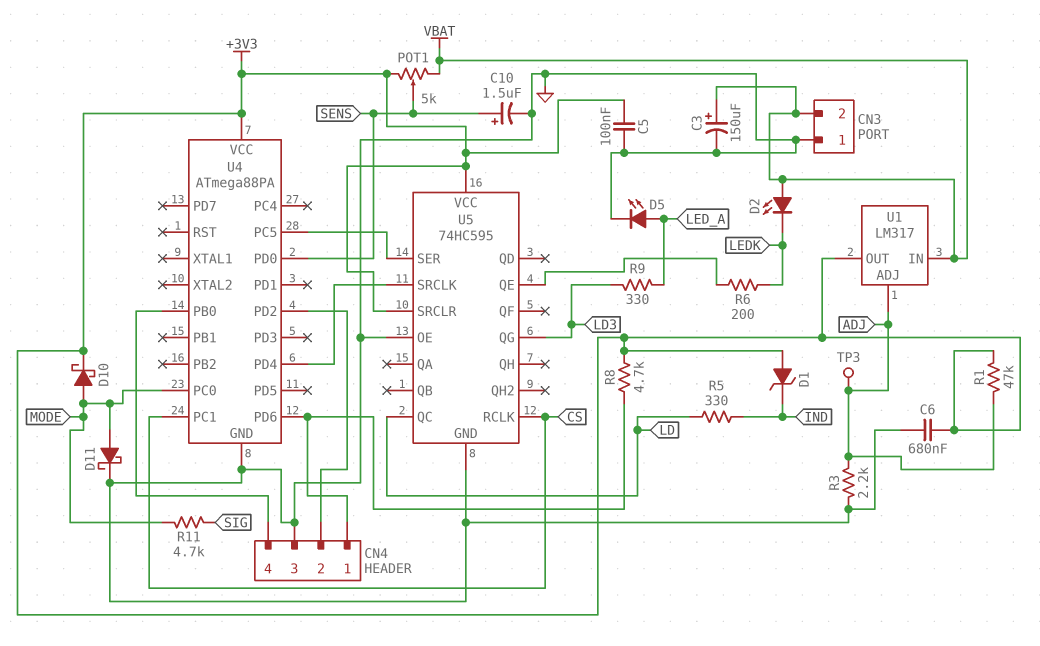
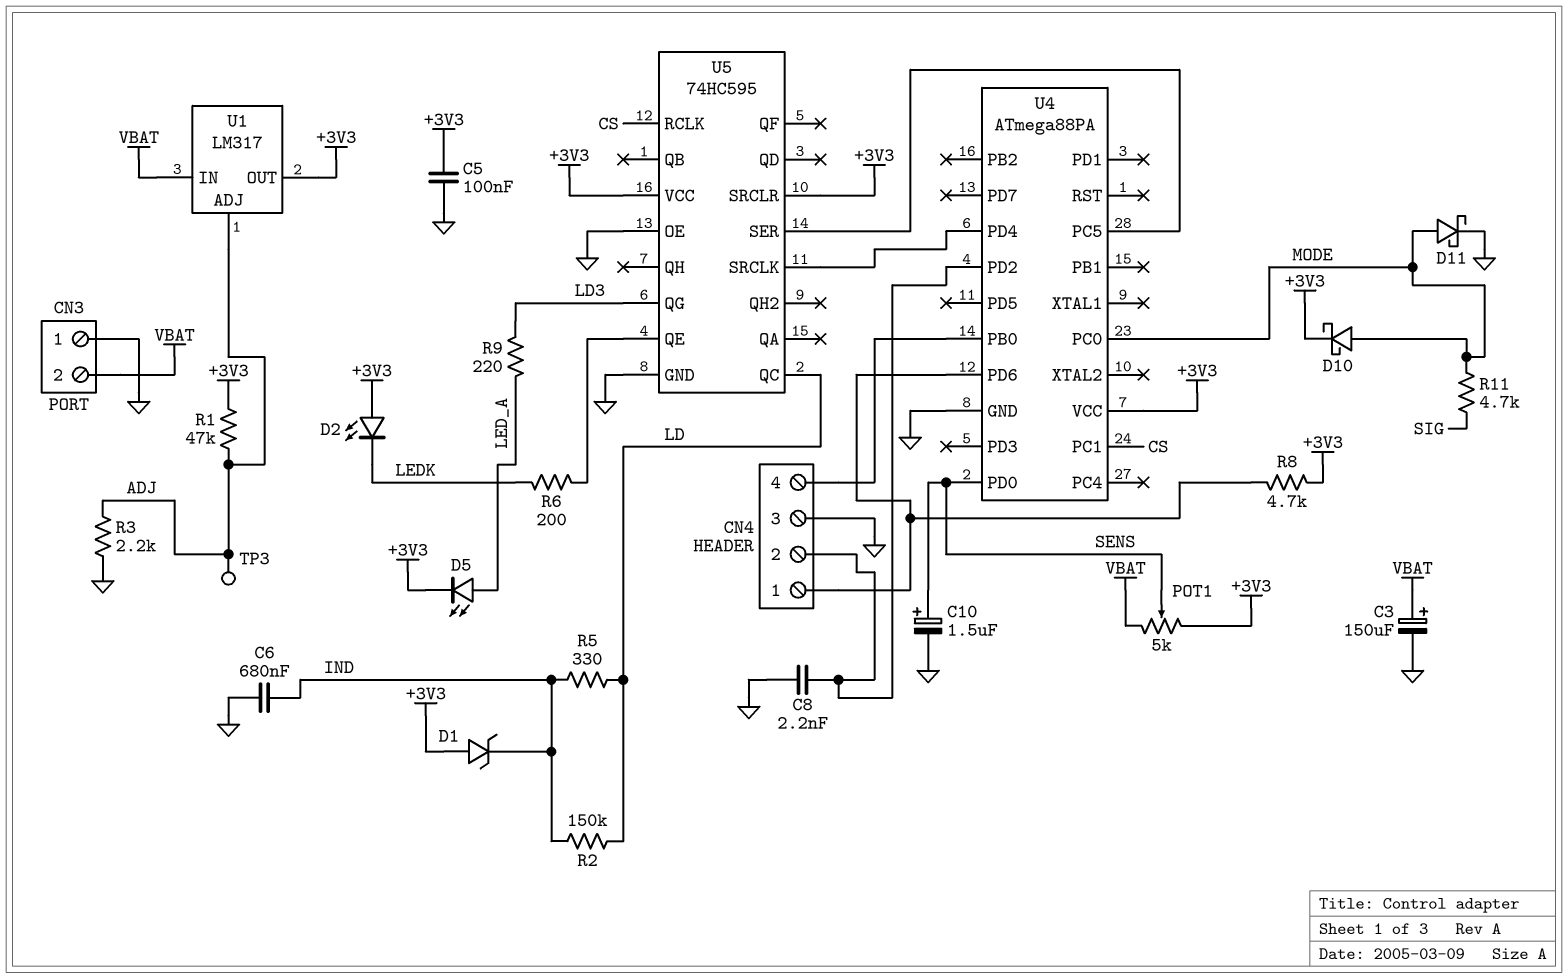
C6: 680nF (+3V3, GND) -> 680nF (GND, IND)
C8: none -> 2.2nF (CN4/2, GND)
D2: LED (A VBAT, K LEDK) -> LED (A +3V3, K LEDK)
D5: LED (A LED_A, K GND) -> LED (A LED_A, K +3V3)
R2: none -> 150k (IND, LD)
R9: 330 (LD3, LED_A) -> 220 (LD3, LED_A)

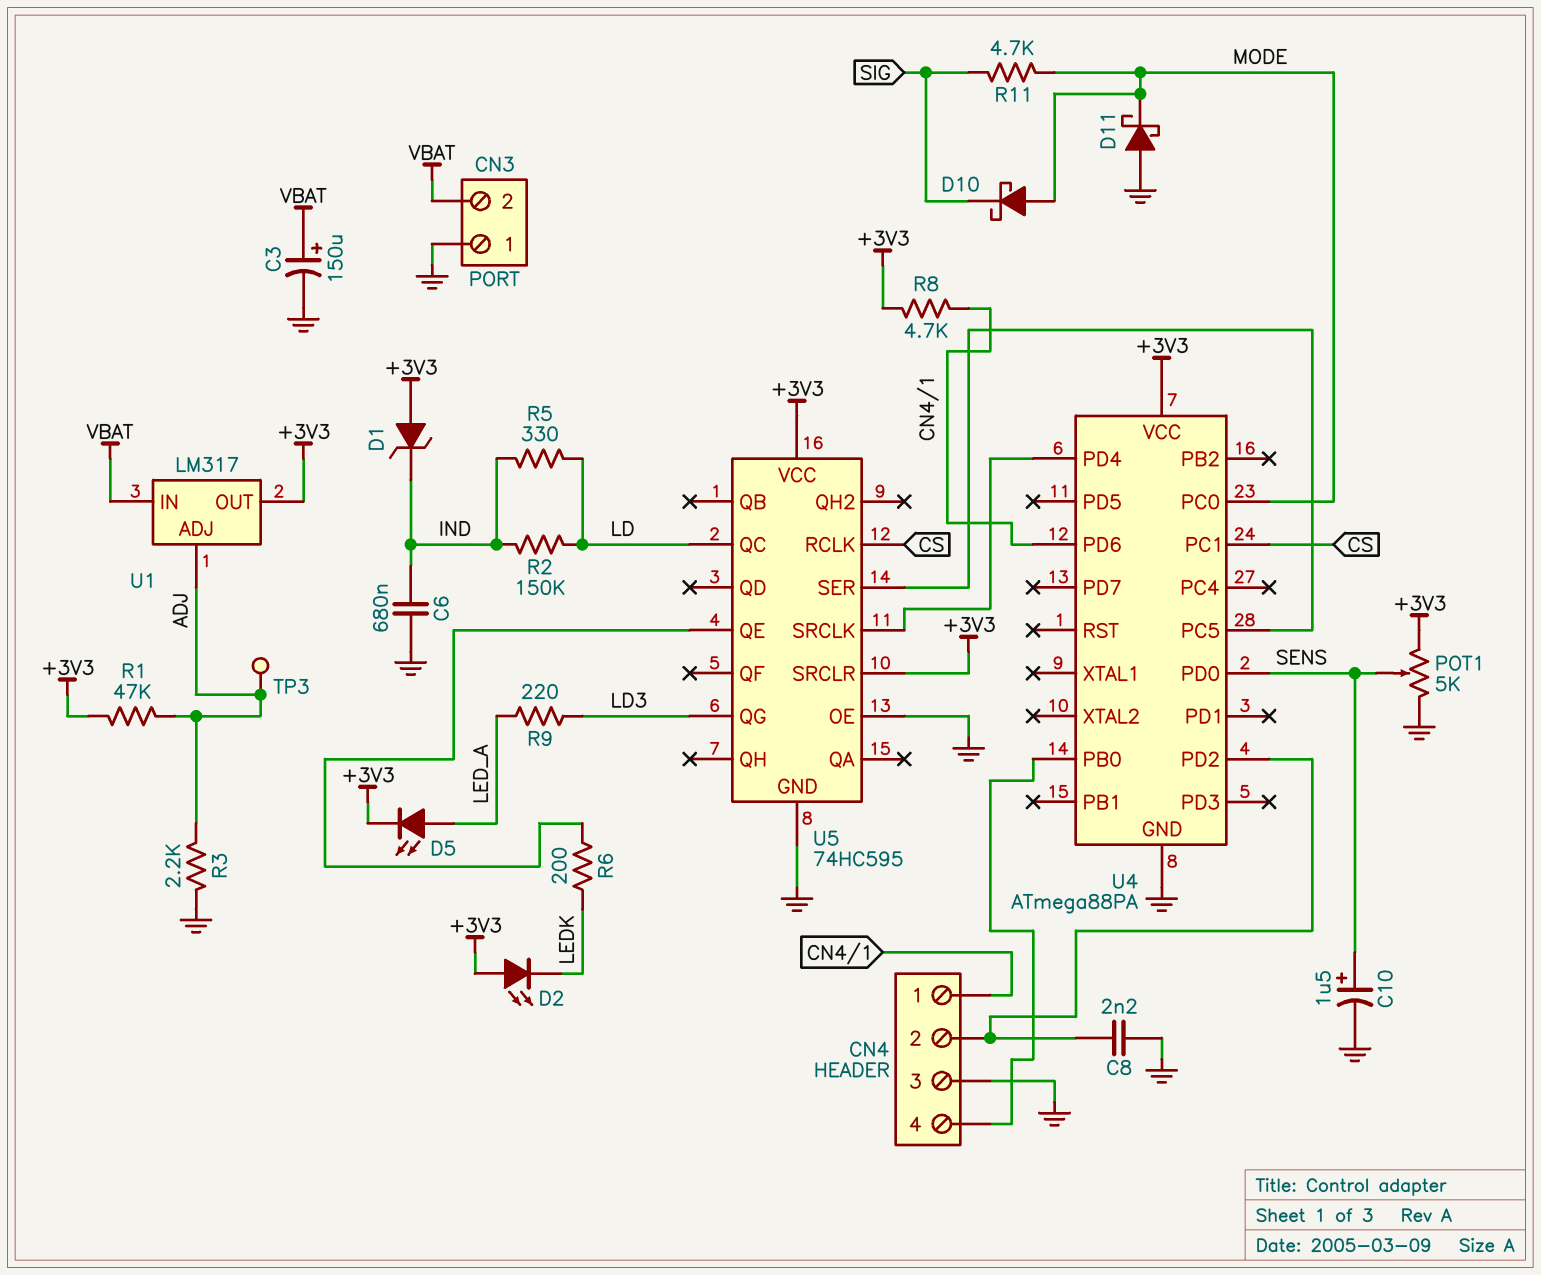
C5: 100nF (+3V3, GND) -> none
D10: schottky (A MODE, K +3V3) -> schottky (A MODE, K SIG)
D11: schottky (A MODE, K GND) -> schottky (A GND, K MODE)
POT1: 5k (+3V3, VBAT, wiper SENS) -> 5k (+3V3, GND, wiper SENS)

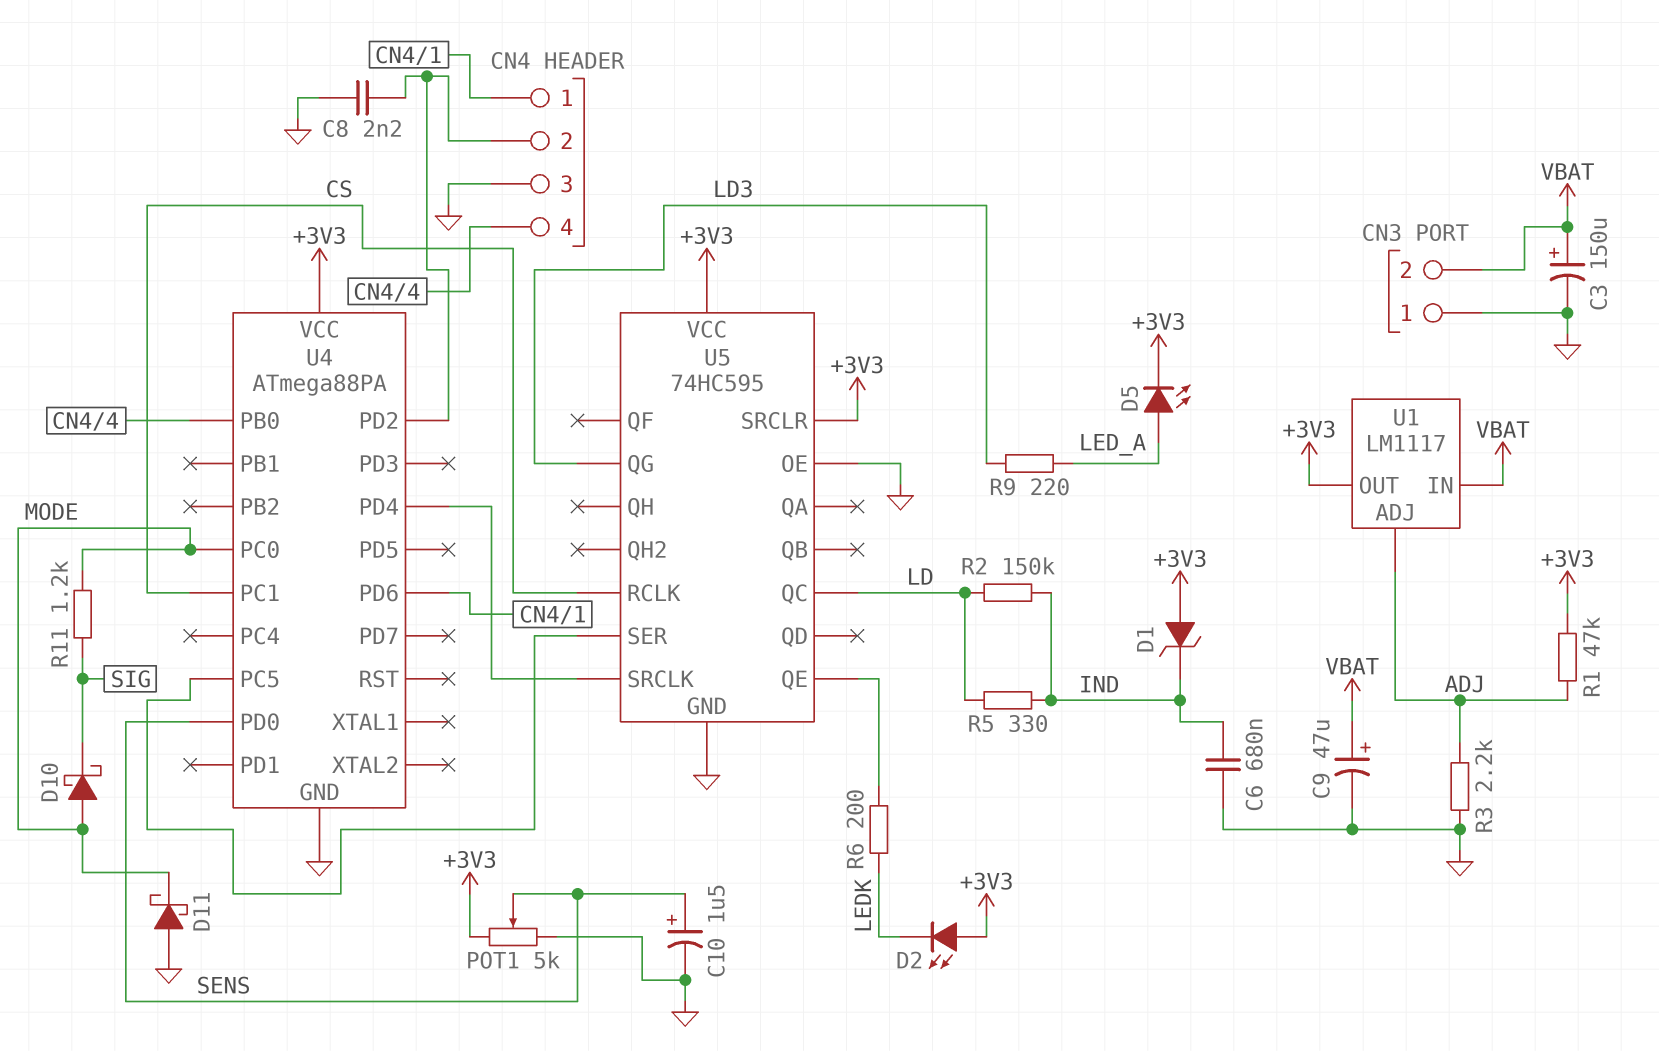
C9: none -> 47uF (plus VBAT, minus GND)
R8: 4.7k (+3V3, CN4/1) -> none
R11: 4.7k (MODE, SIG) -> 1.2k (MODE, SIG)
TP3: test point (ADJ) -> none
U1: LM317 -> LM1117

